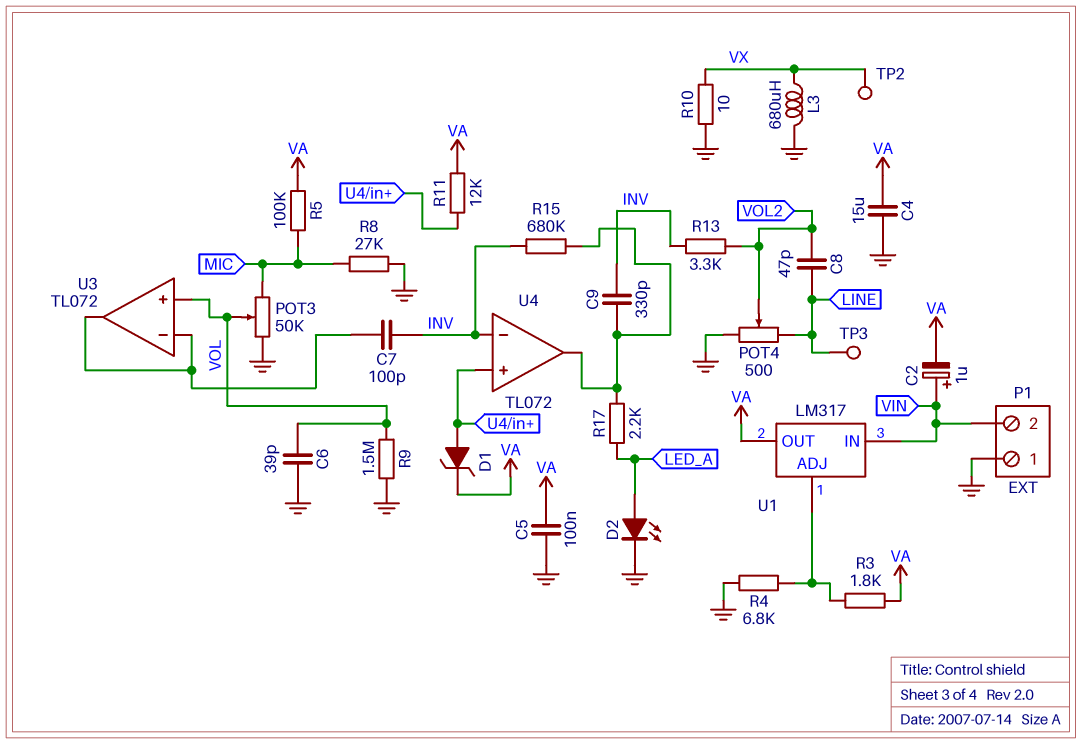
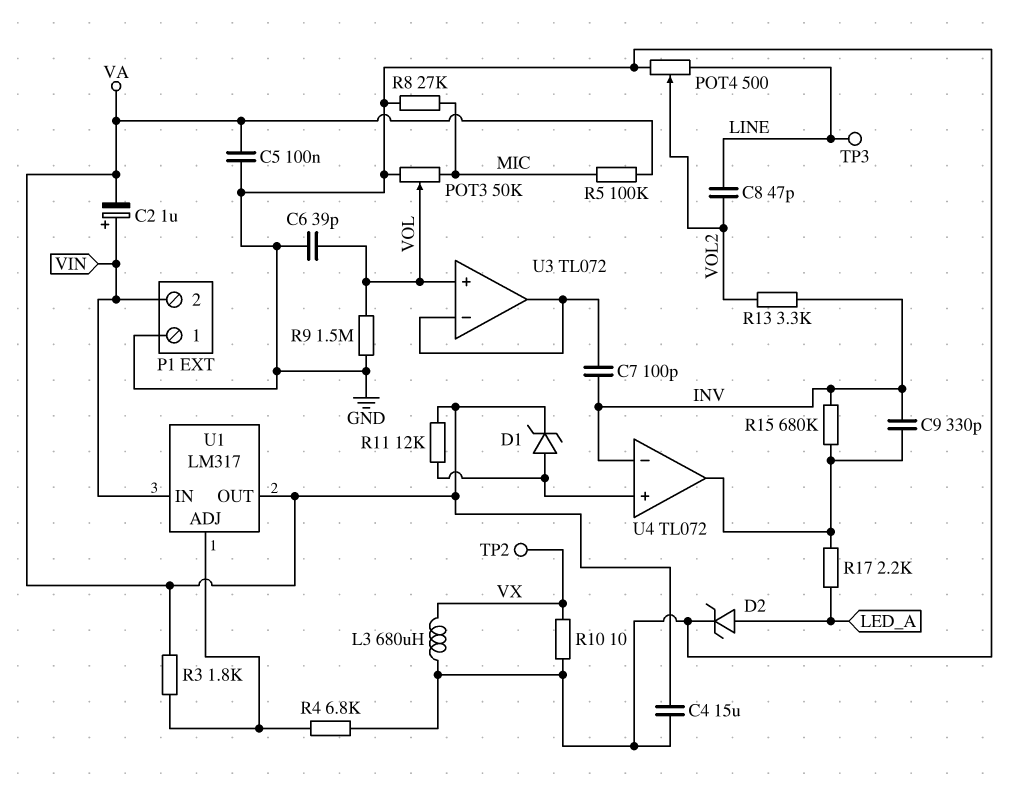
D2: LED (A LED_A, K GND) -> zener (A LED_A, K GND)

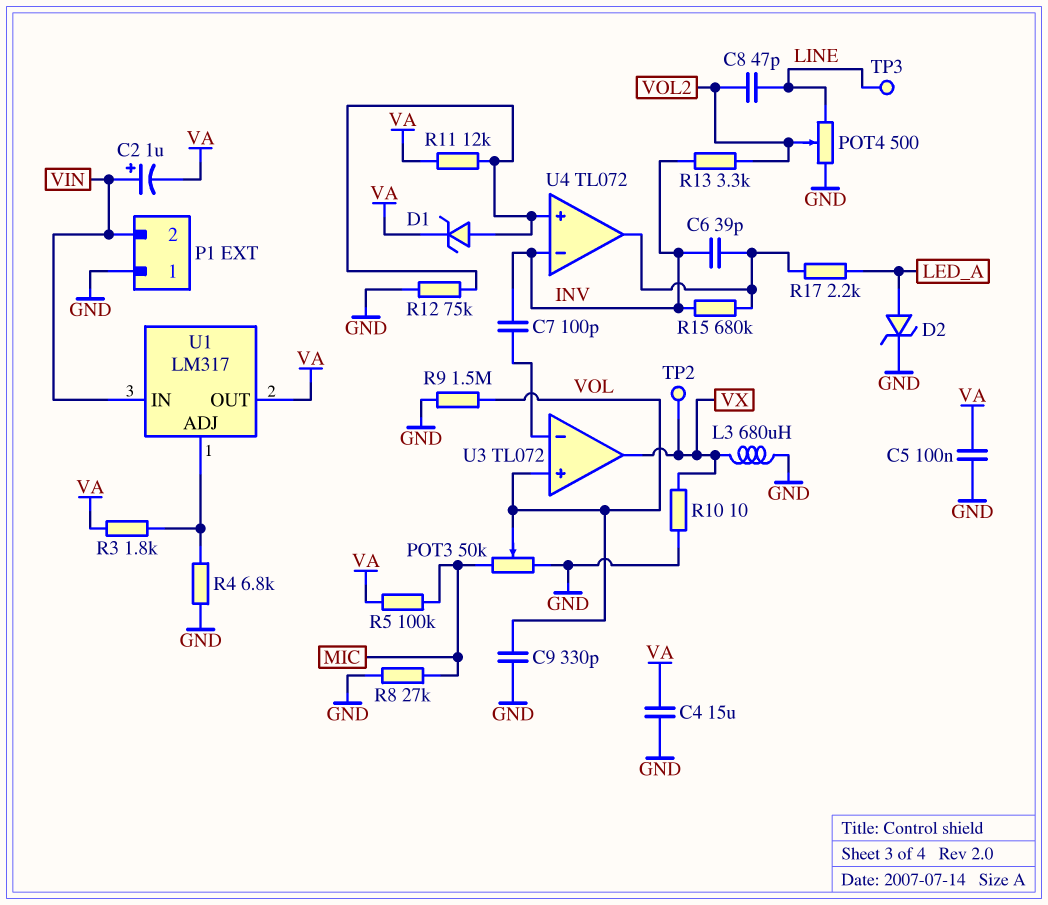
C6: 39pF (GND, VOL) -> 39pF (INV, U4/out)
C9: 330pF (INV, U4/out) -> 330pF (GND, VOL)
R12: none -> 75k (GND, U4/in+)
U3 pin out: U3/in- -> VX

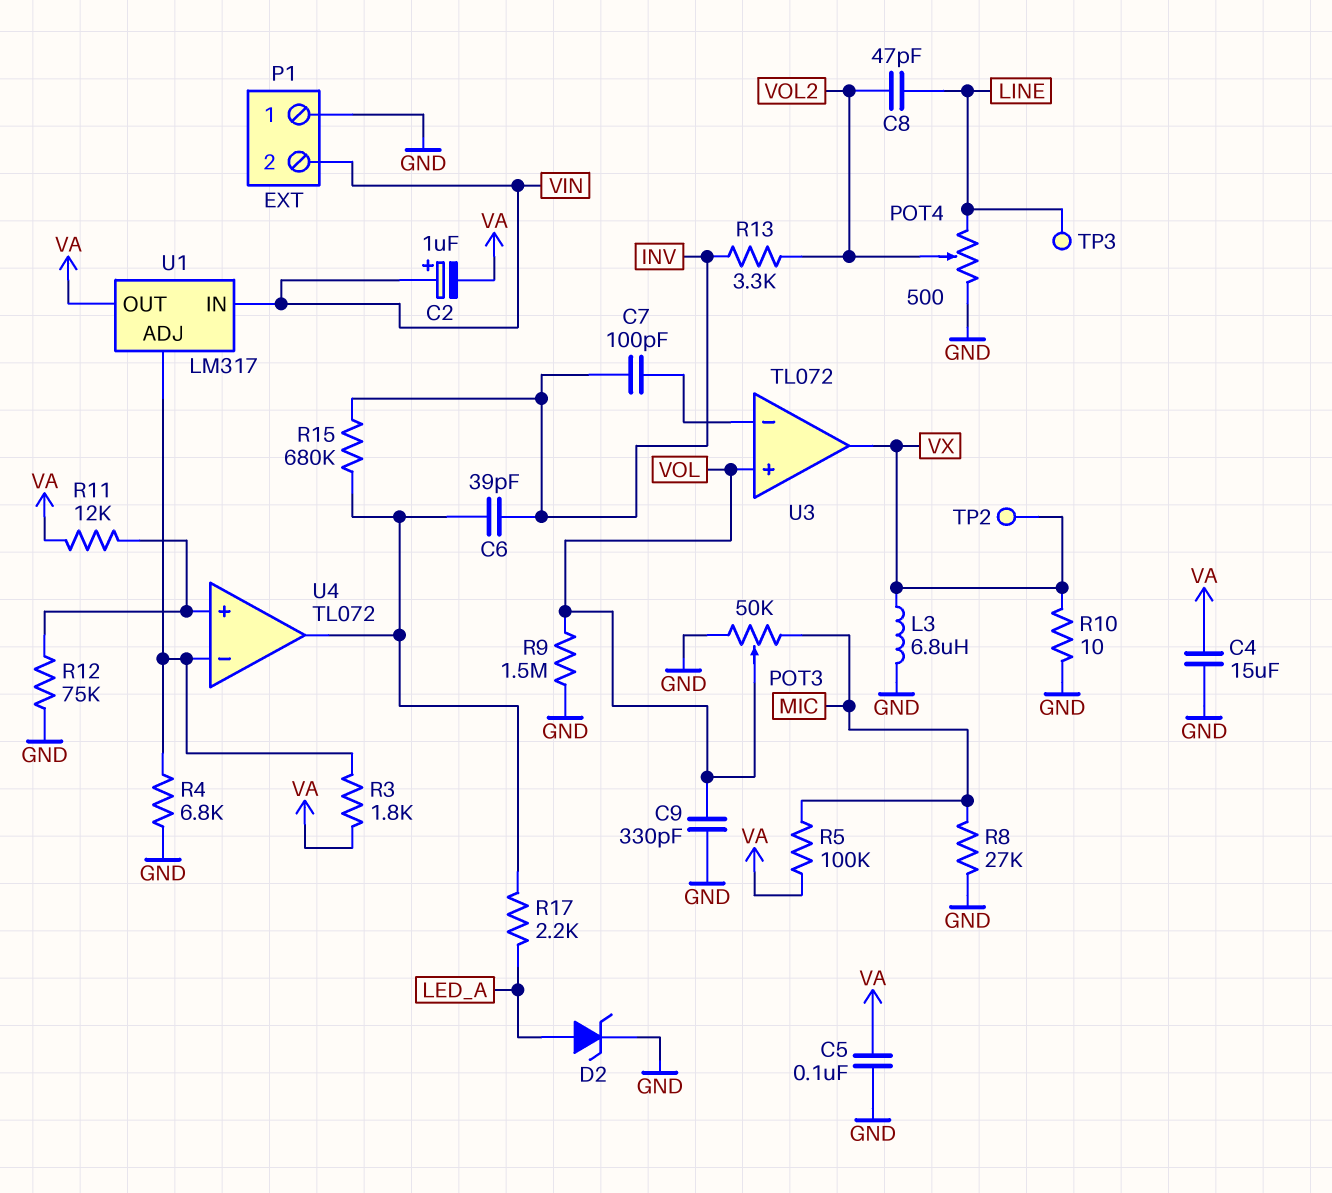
D1: zener (A U4/in+, K VA) -> none
L3: 680uH (GND, VX) -> 6.8uH (GND, VX)
U4 pin in-: INV -> U1/ADJ

